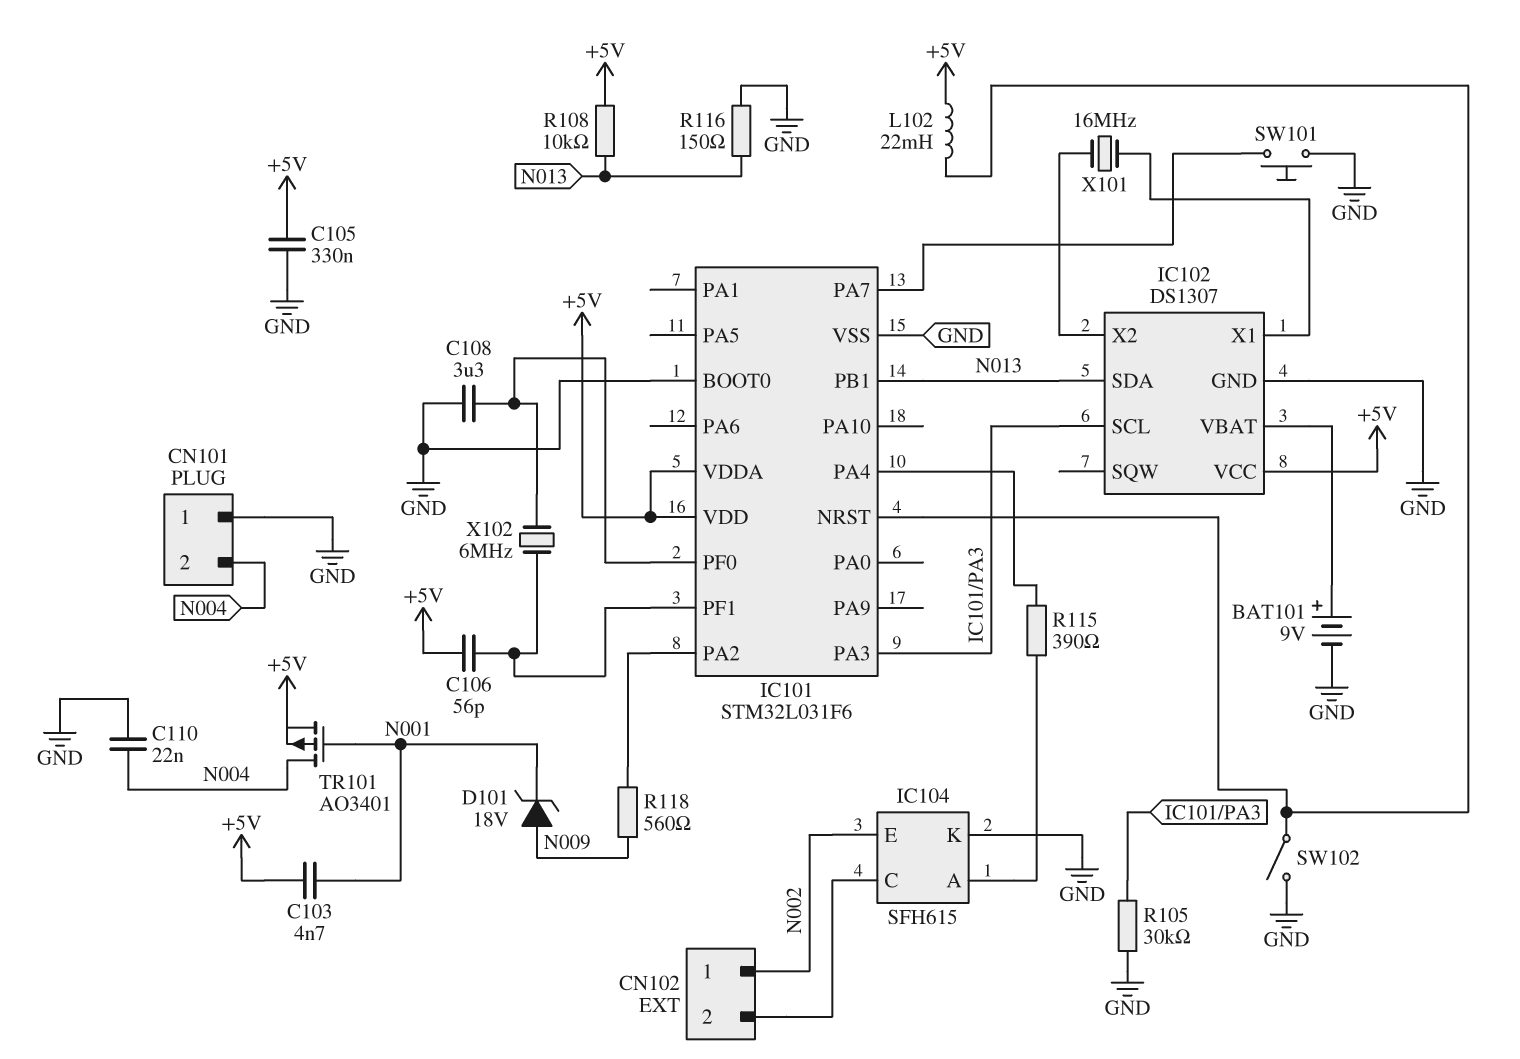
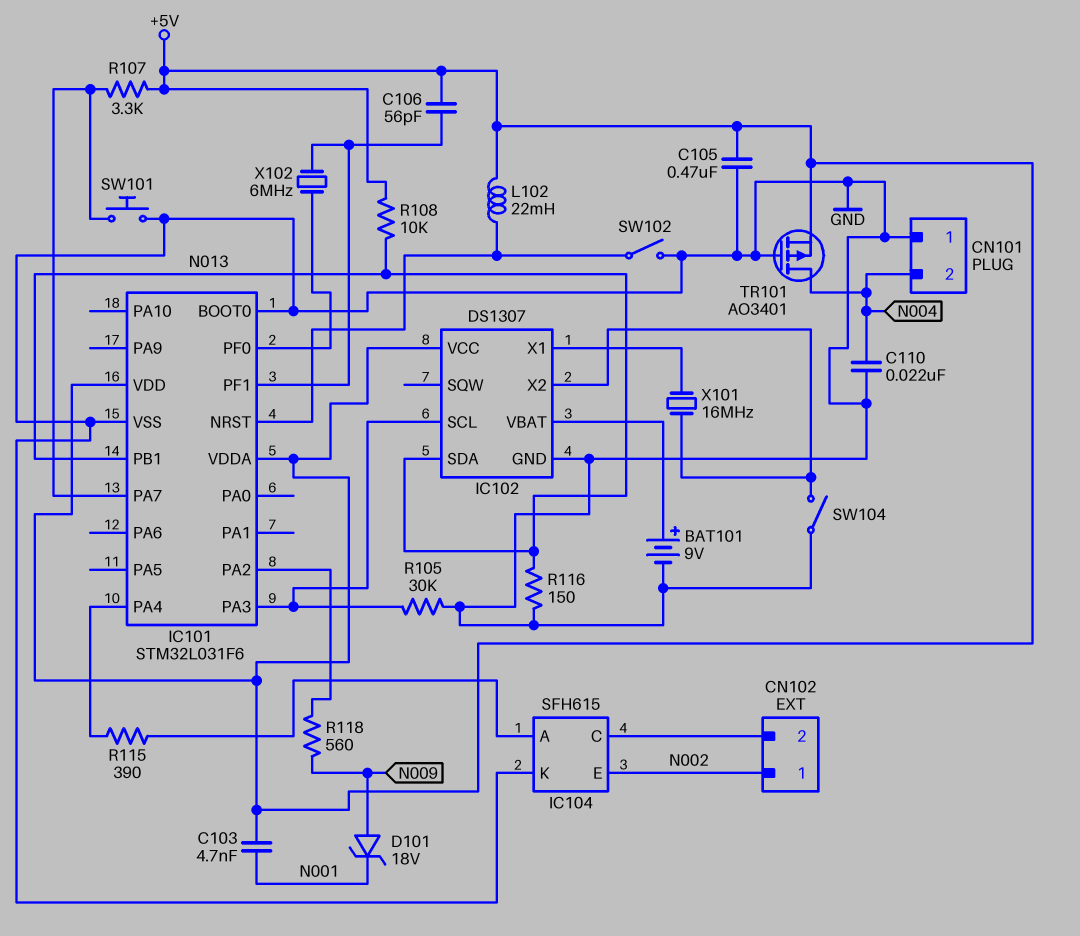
C105: 330nF (+5V, GND) -> 470nF (+5V, GND)
C108: 3.3uF (GND, IC101/PF0) -> none
R107: none -> 3.3k (+5V, IC101/PA7)
SW104: none -> switch (GND, IC102/X2)
TR101: PMOS AO3401 (G N001, D N004, S +5V) -> PMOS AO3401 (G GND, D N004, S +5V)

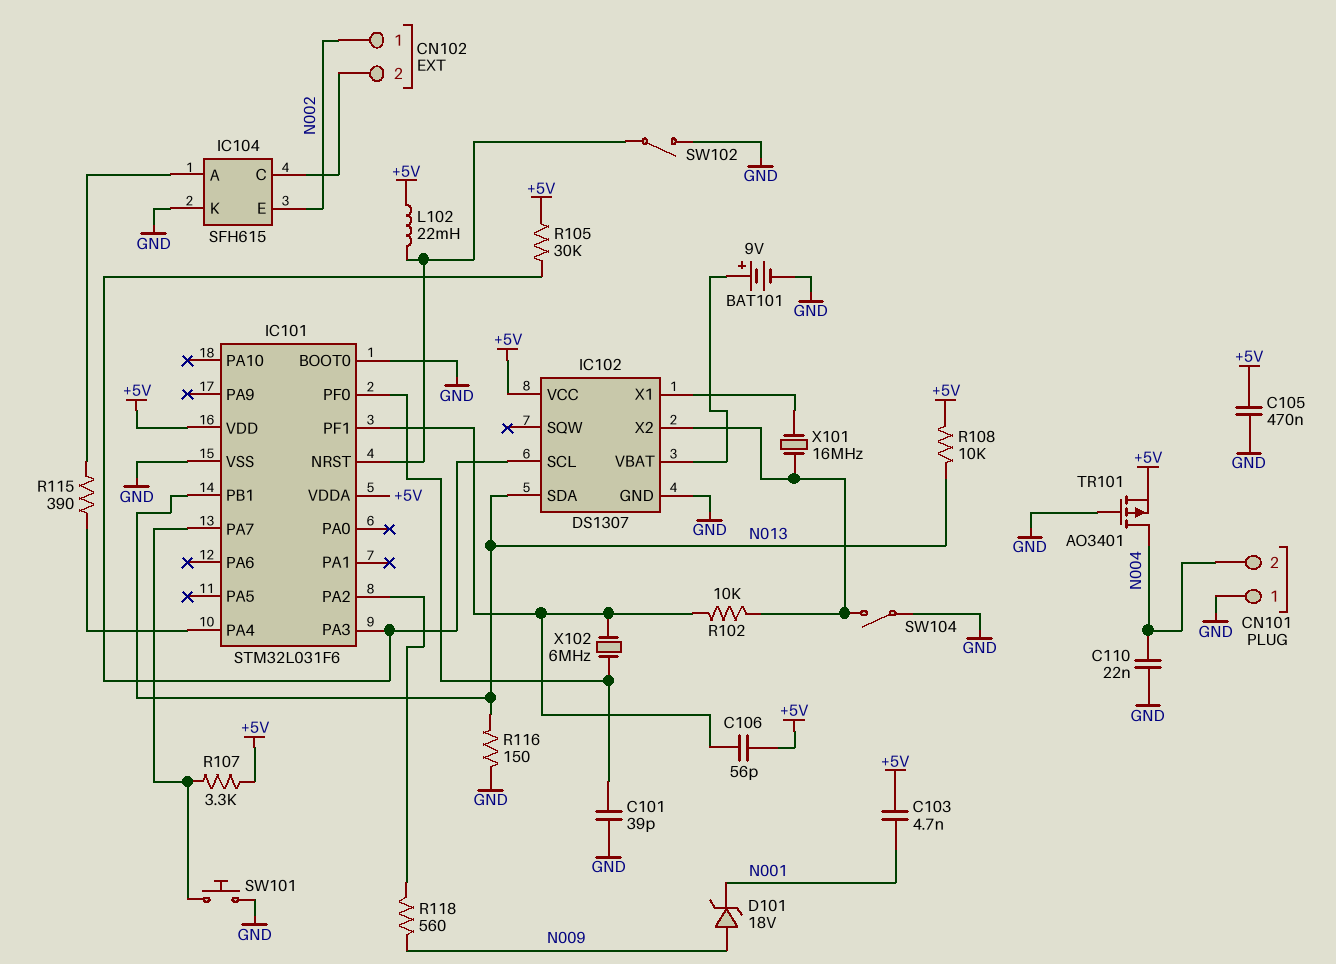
C101: none -> 39pF (GND, IC101/PF0)
R102: none -> 10k (IC101/PF1, IC102/X2)
R105: 30k (GND, IC101/PA3) -> 30k (+5V, IC101/PA3)

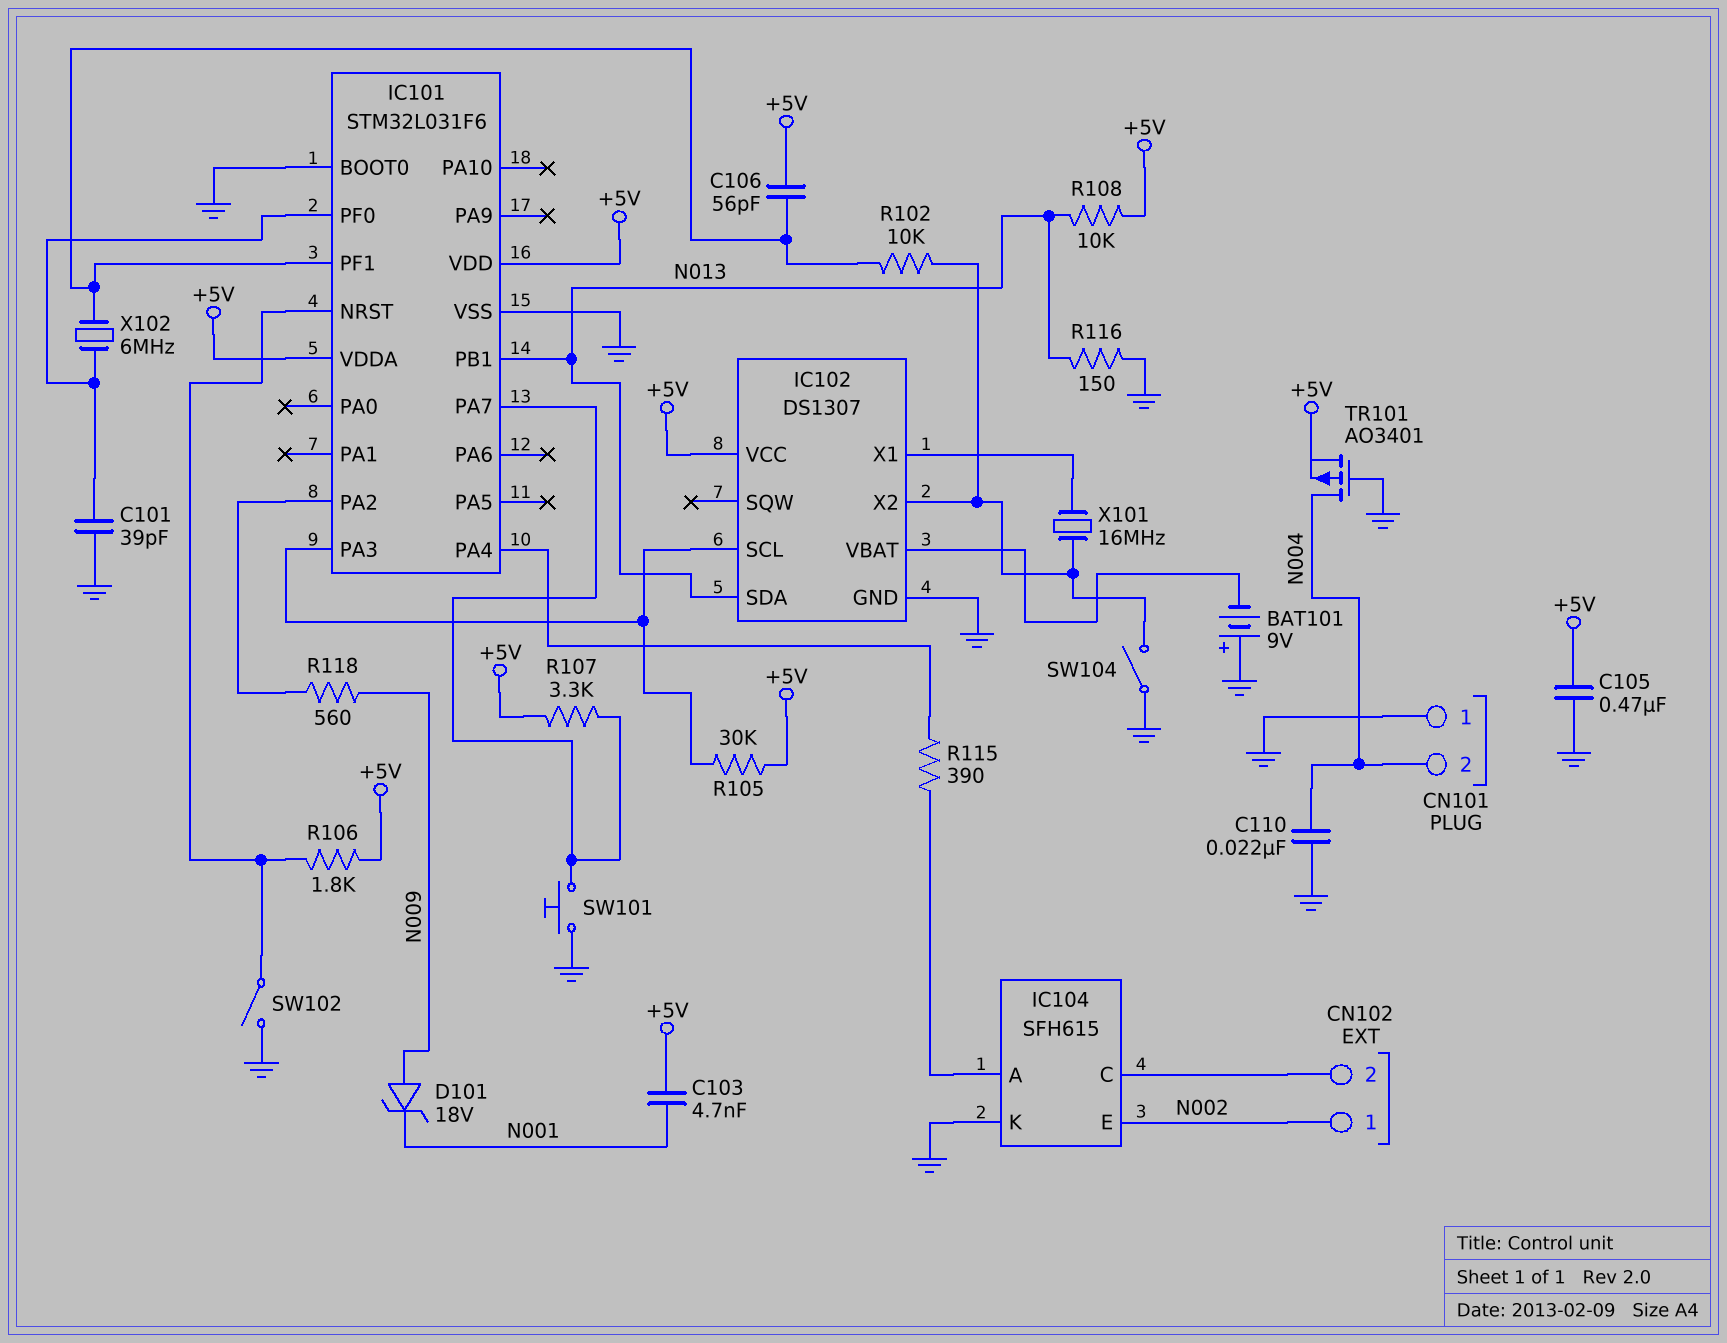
BAT101: 9V (plus IC102/VBAT, minus GND) -> 9V (plus GND, minus IC102/VBAT)
L102: 22mH (+5V, IC101/NRST) -> none
R106: none -> 1.8k (+5V, IC101/NRST)

